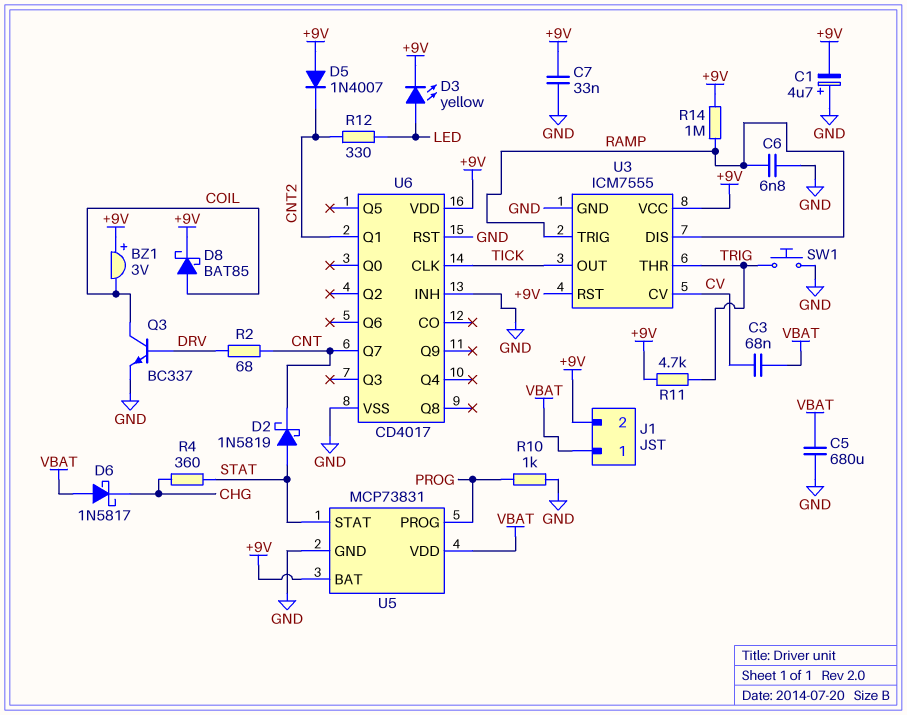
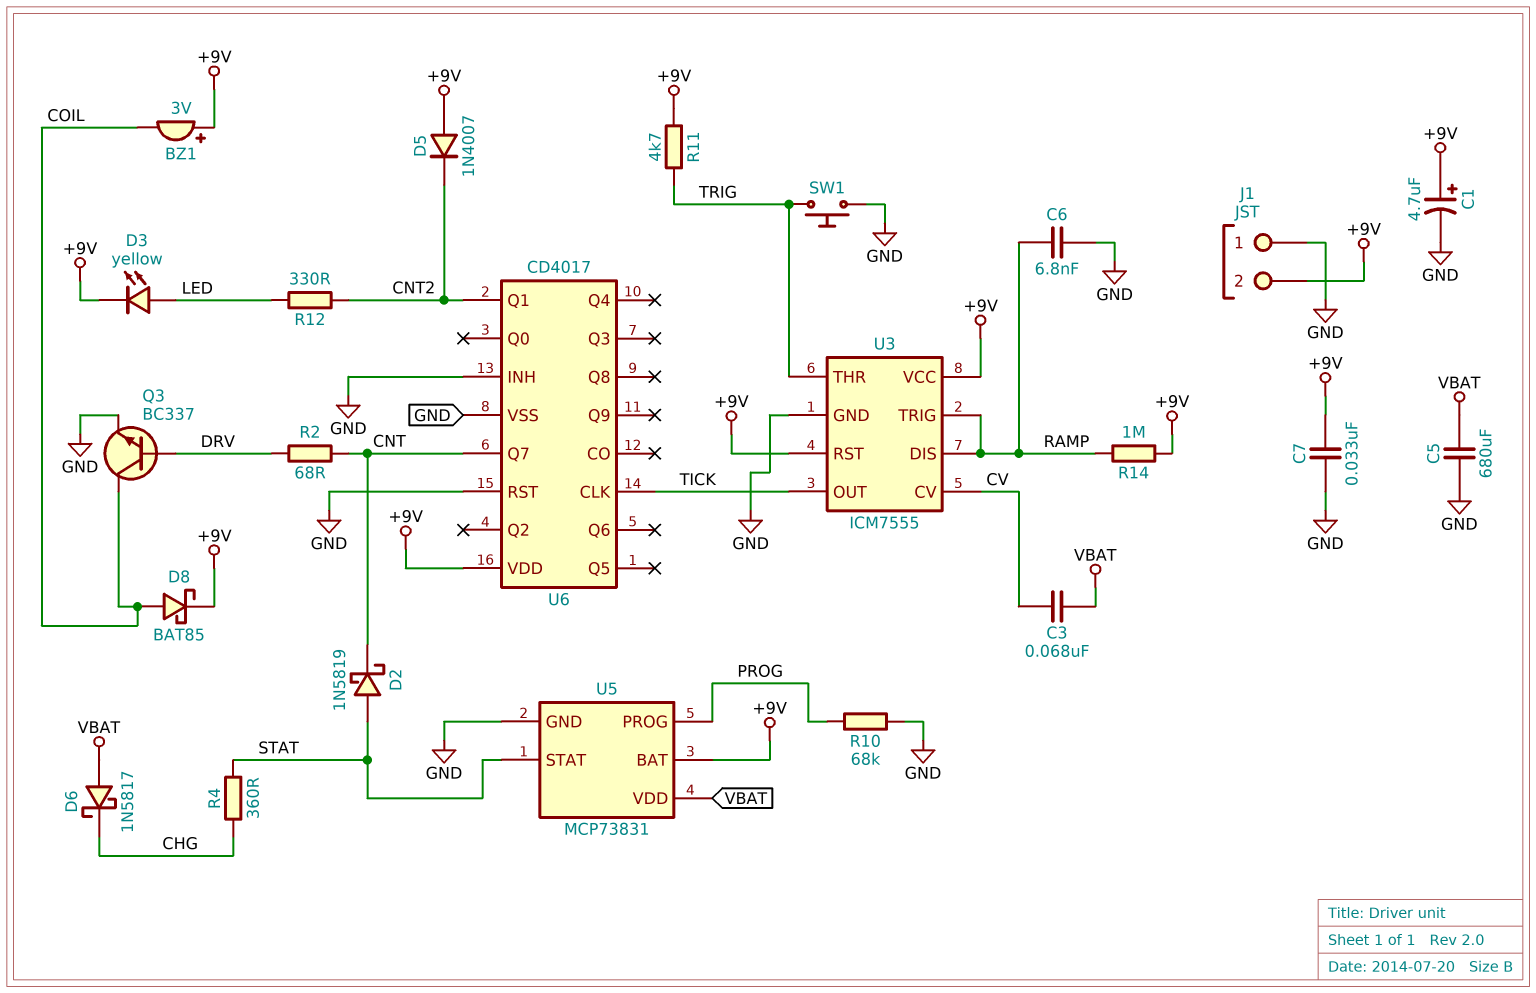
C1: 4.7uF (plus GND, minus +9V) -> 4.7uF (plus +9V, minus GND)
J1 pin 1: VBAT -> GND
R10: 1k (GND, PROG) -> 68k (GND, PROG)

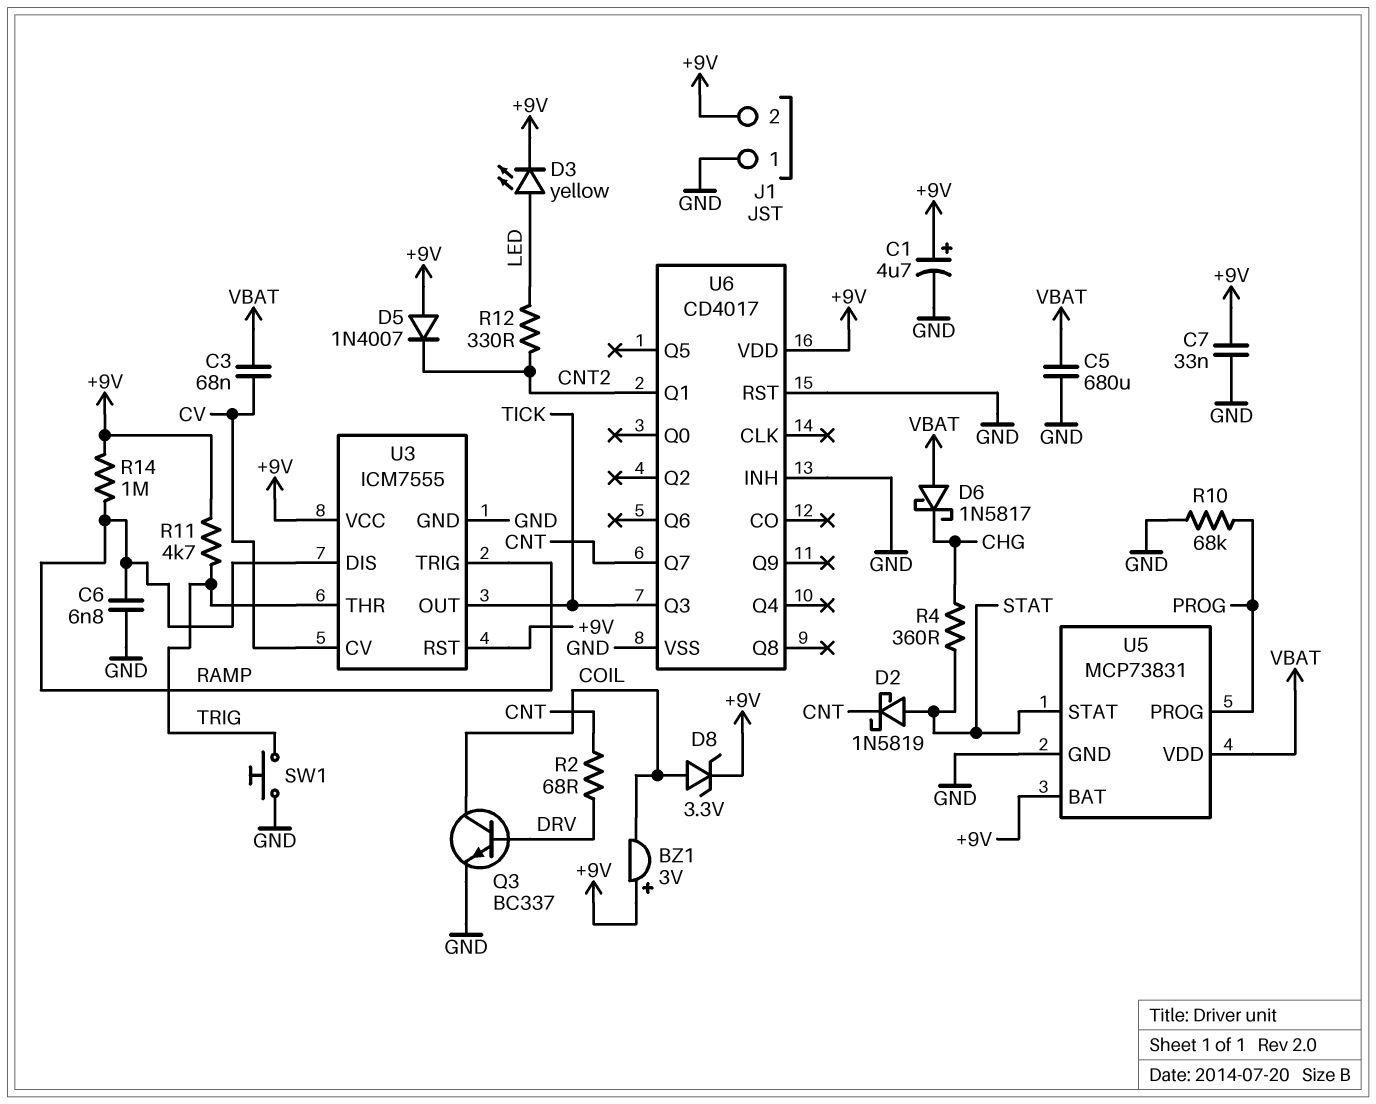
D8: schottky BAT85 (A COIL, K +9V) -> zener 3.3V (A COIL, K +9V)
U6 pin CLK: TICK -> none
U6 pin Q3: none -> TICK

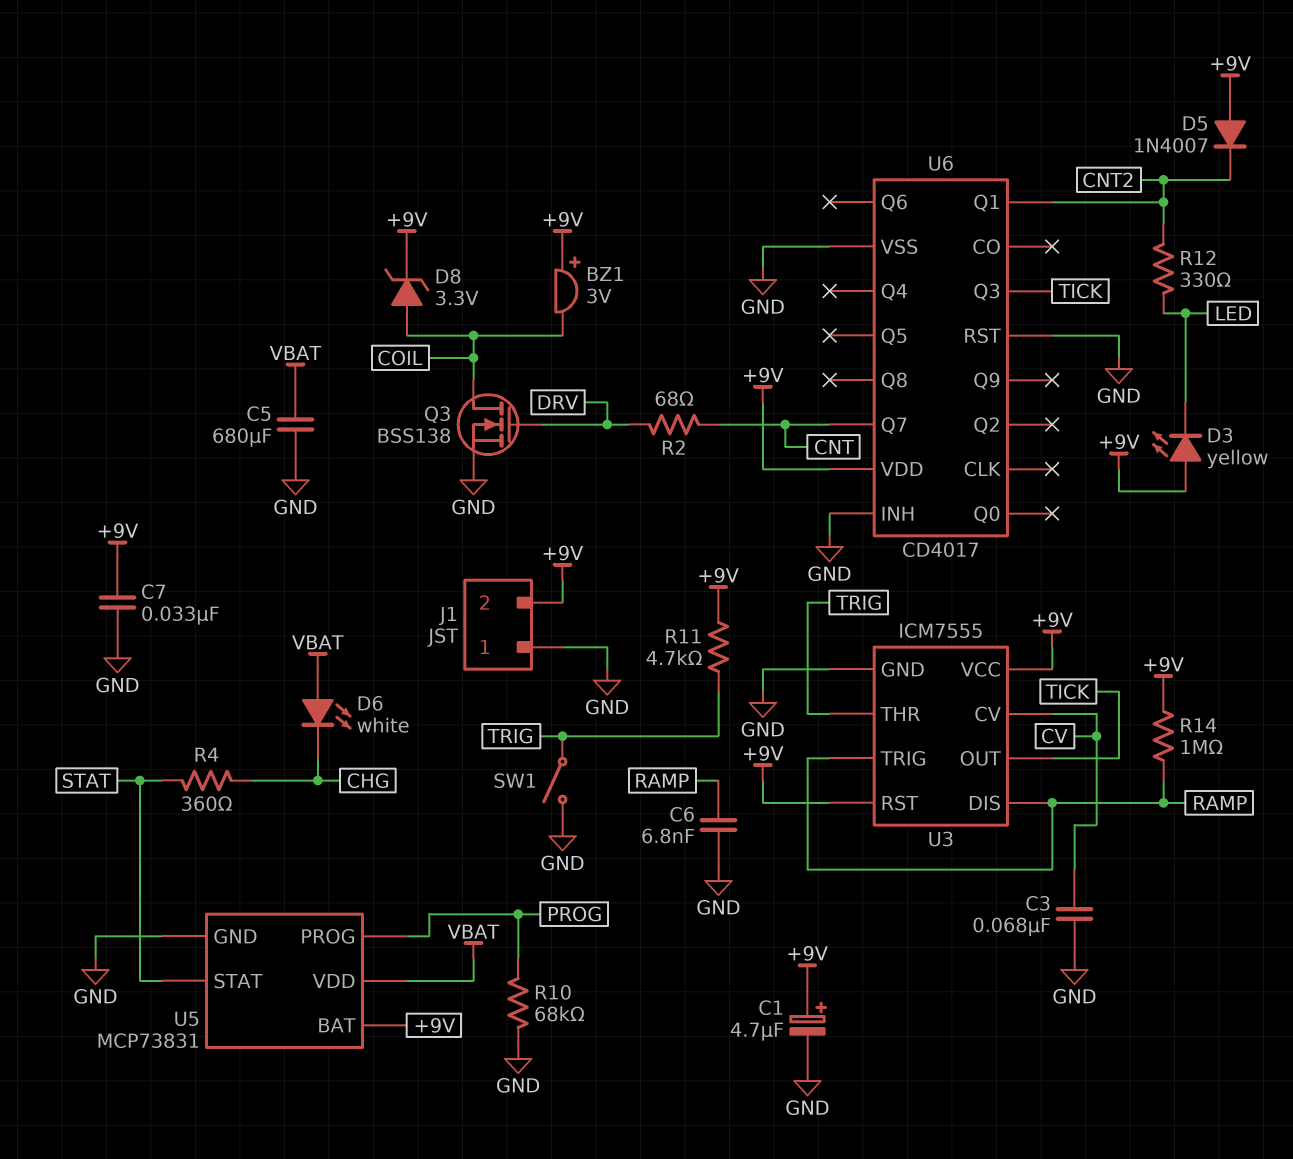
C3: 68nF (CV, VBAT) -> 68nF (CV, GND)
D2: schottky 1N5819 (A STAT, K CNT) -> none
D3: LED yellow (A LED, K +9V) -> LED yellow (A +9V, K LED)
D6: schottky 1N5817 (A VBAT, K CHG) -> LED white (A VBAT, K CHG)
Q3: NPN BC337 (B DRV, C COIL, E GND) -> NMOS BSS138 (G DRV, D COIL, S GND)
SW1: button (GND, TRIG) -> switch (GND, TRIG)

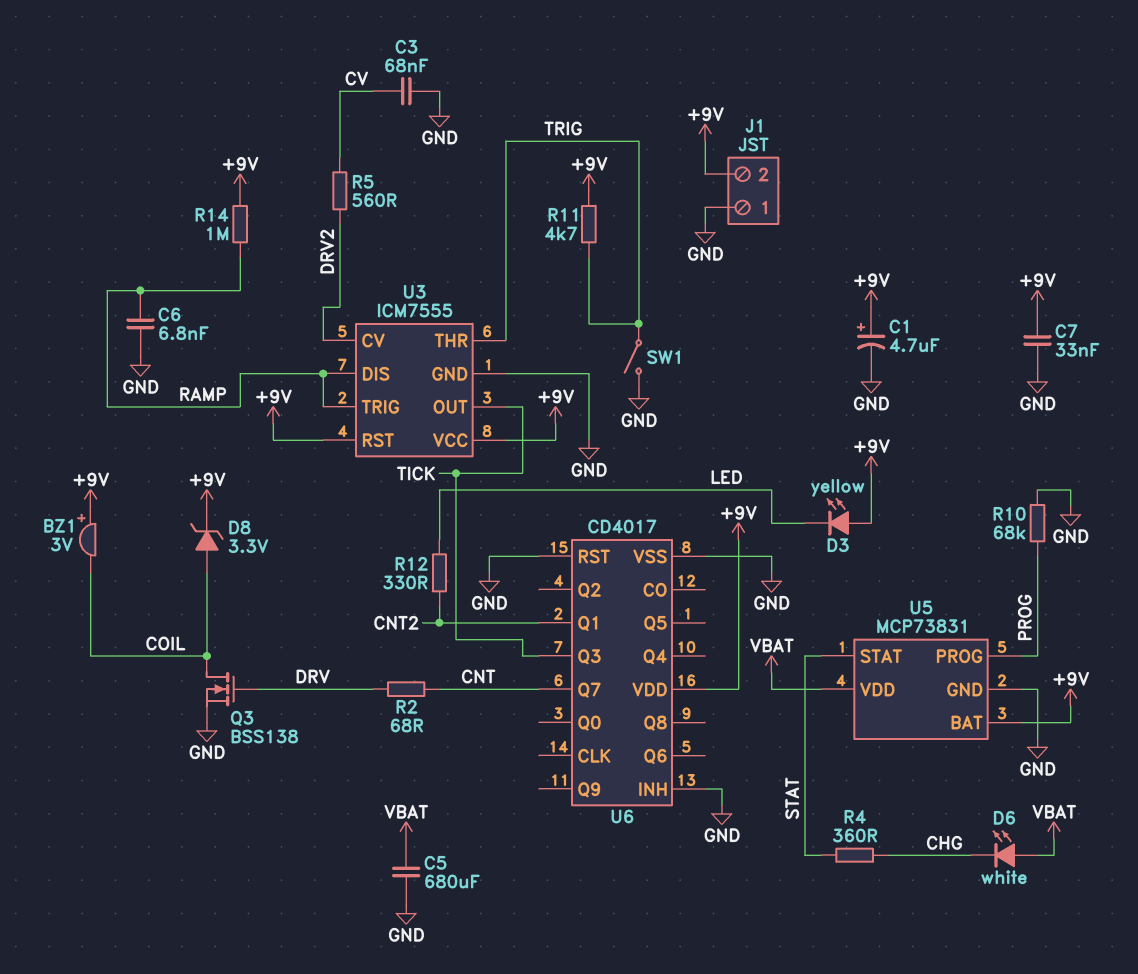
D5: diode 1N4007 (A +9V, K CNT2) -> none
R5: none -> 560 (CV, DRV2)
U3 pin CV: CV -> DRV2

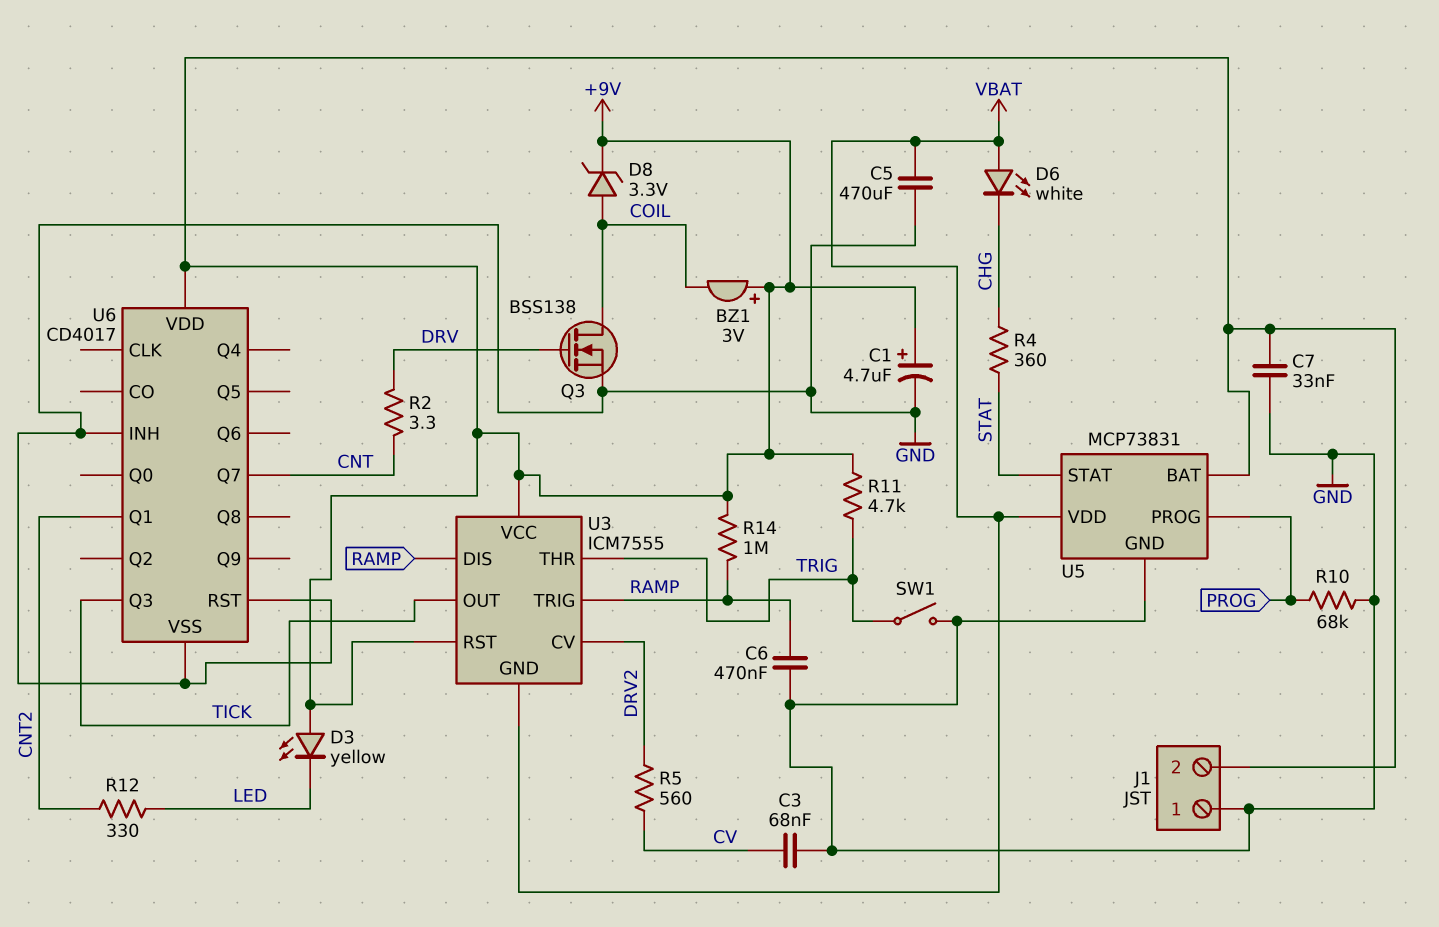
C5: 680uF (GND, VBAT) -> 470uF (GND, VBAT)
C6: 6.8nF (GND, RAMP) -> 470nF (GND, RAMP)
R2: 68 (CNT, DRV) -> 3.3 (CNT, DRV)
U3 pin GND: GND -> VBAT

